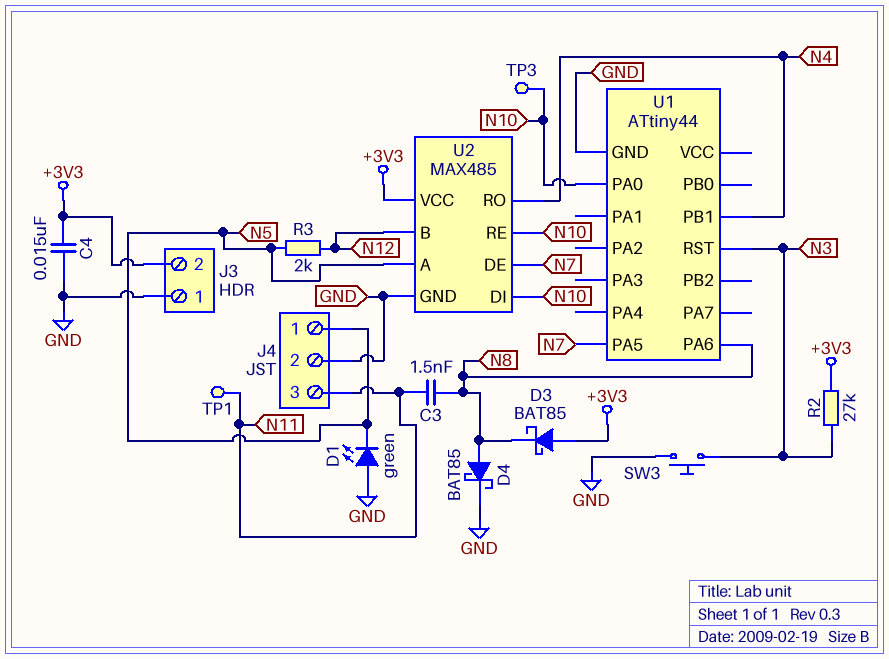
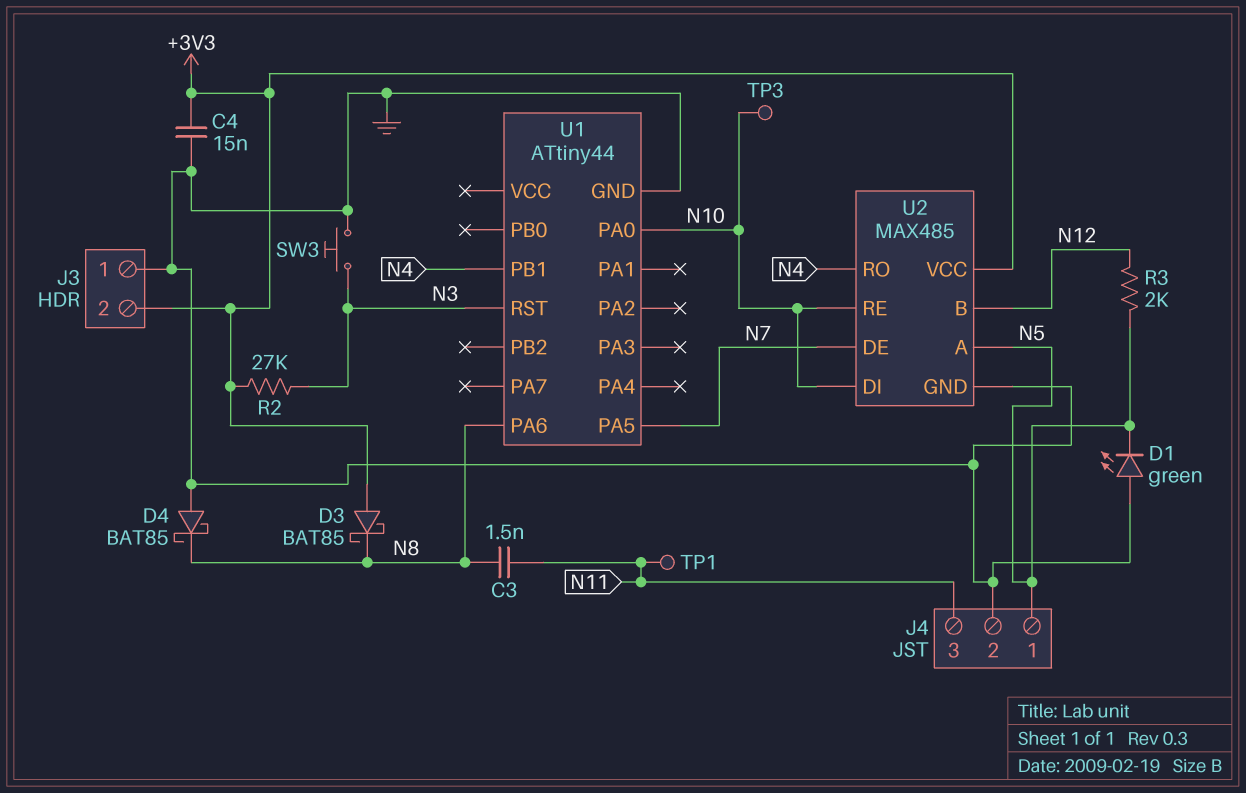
D4: schottky BAT85 (A N8, K GND) -> schottky BAT85 (A GND, K N8)

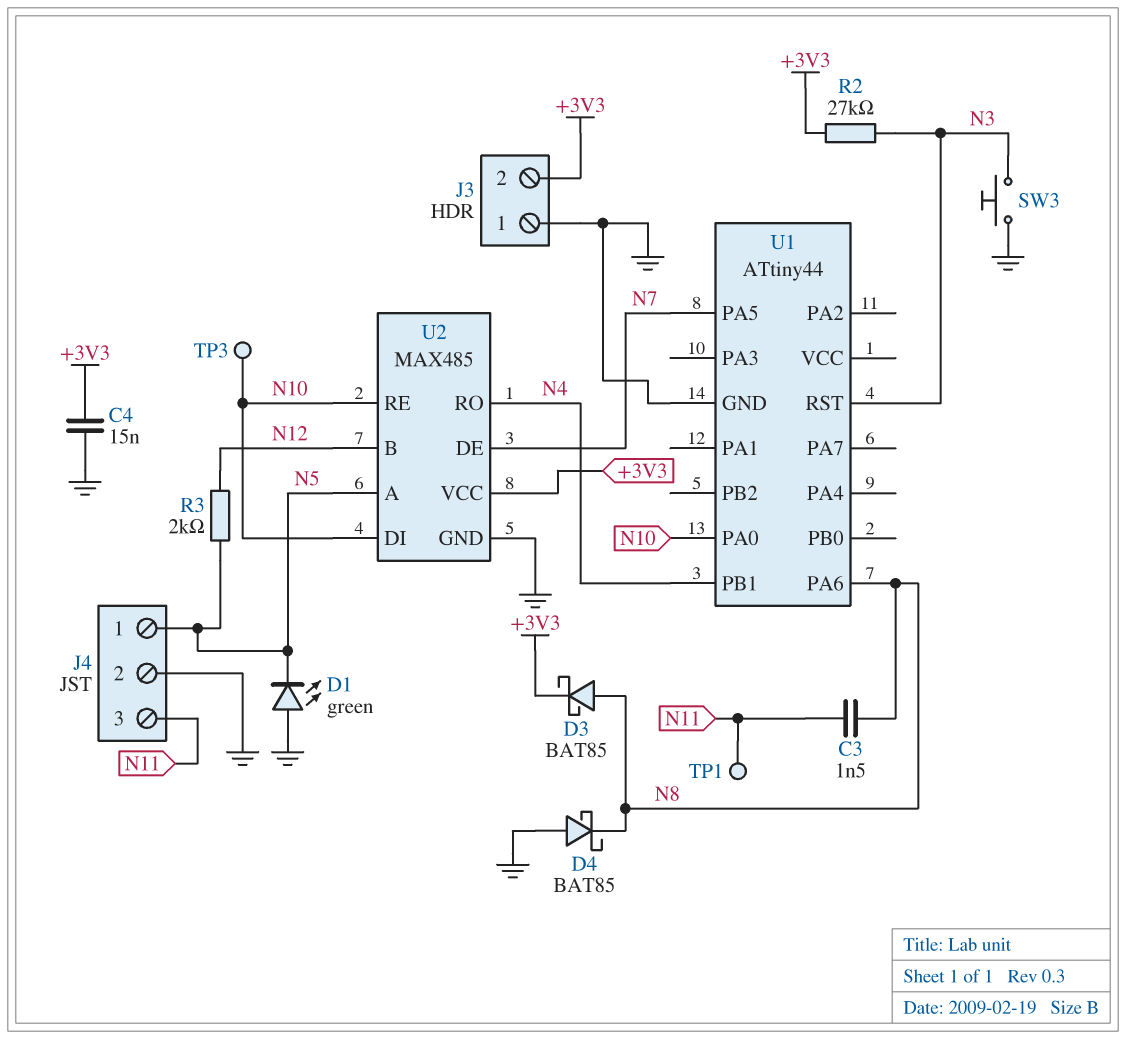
D3: schottky BAT85 (A +3V3, K N8) -> schottky BAT85 (A N8, K +3V3)

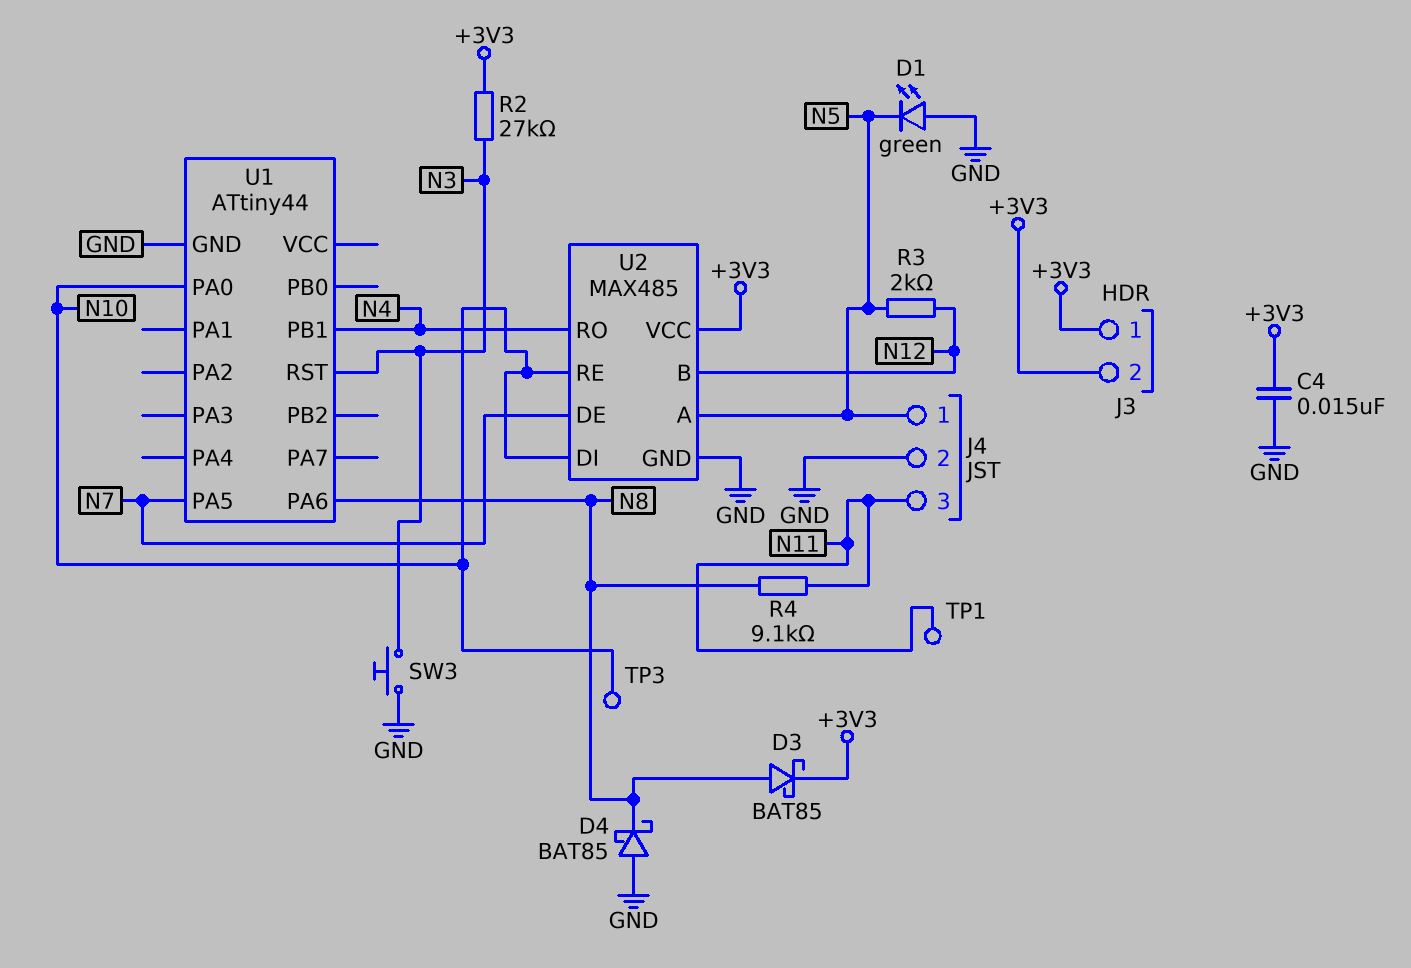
C3: 1.5nF (N8, N11) -> none
J3 pin 1: GND -> +3V3
R4: none -> 9.1k (N8, N11)

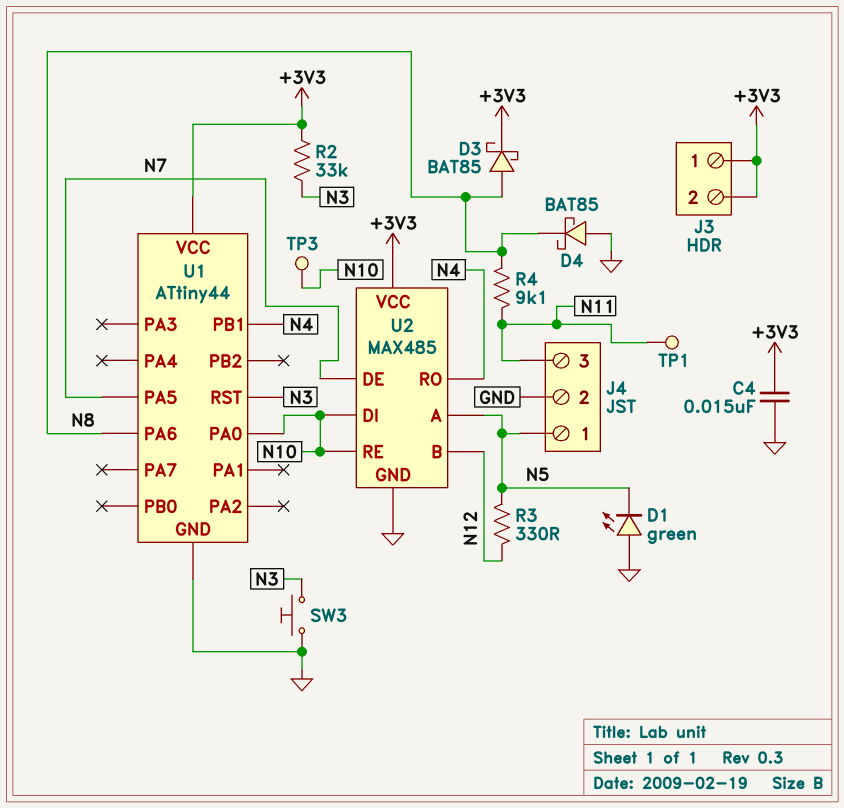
R2: 27k (+3V3, N3) -> 33k (+3V3, N3)
R3: 2k (N5, N12) -> 330 (N5, N12)
U1 pin VCC: none -> +3V3

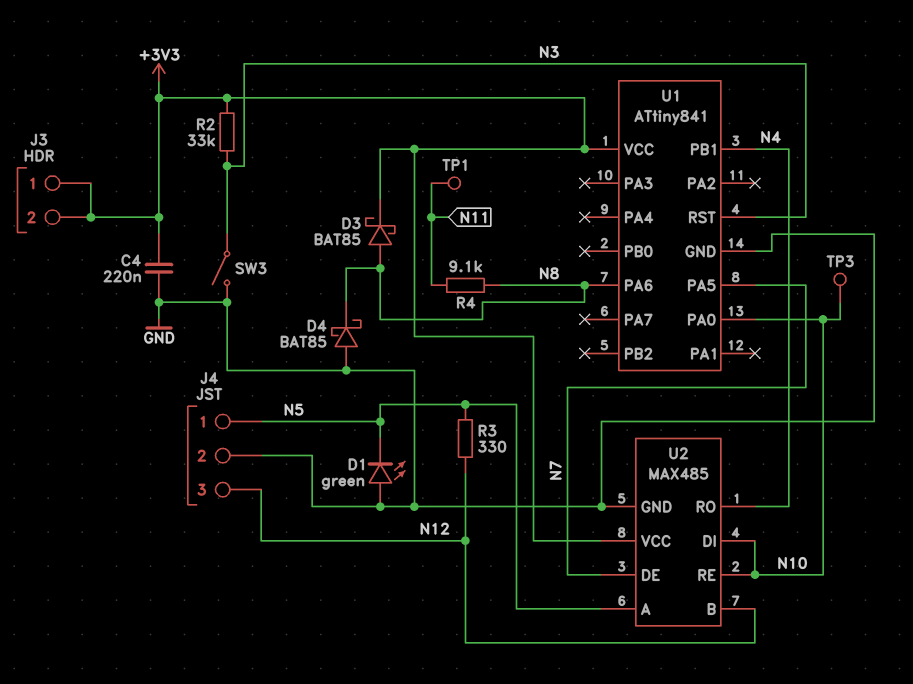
C4: 15nF (+3V3, GND) -> 220nF (+3V3, GND)
J4 pin 3: N11 -> N12
SW3: button (GND, N3) -> switch (GND, N3)
U1: ATtiny44 -> ATtiny841

